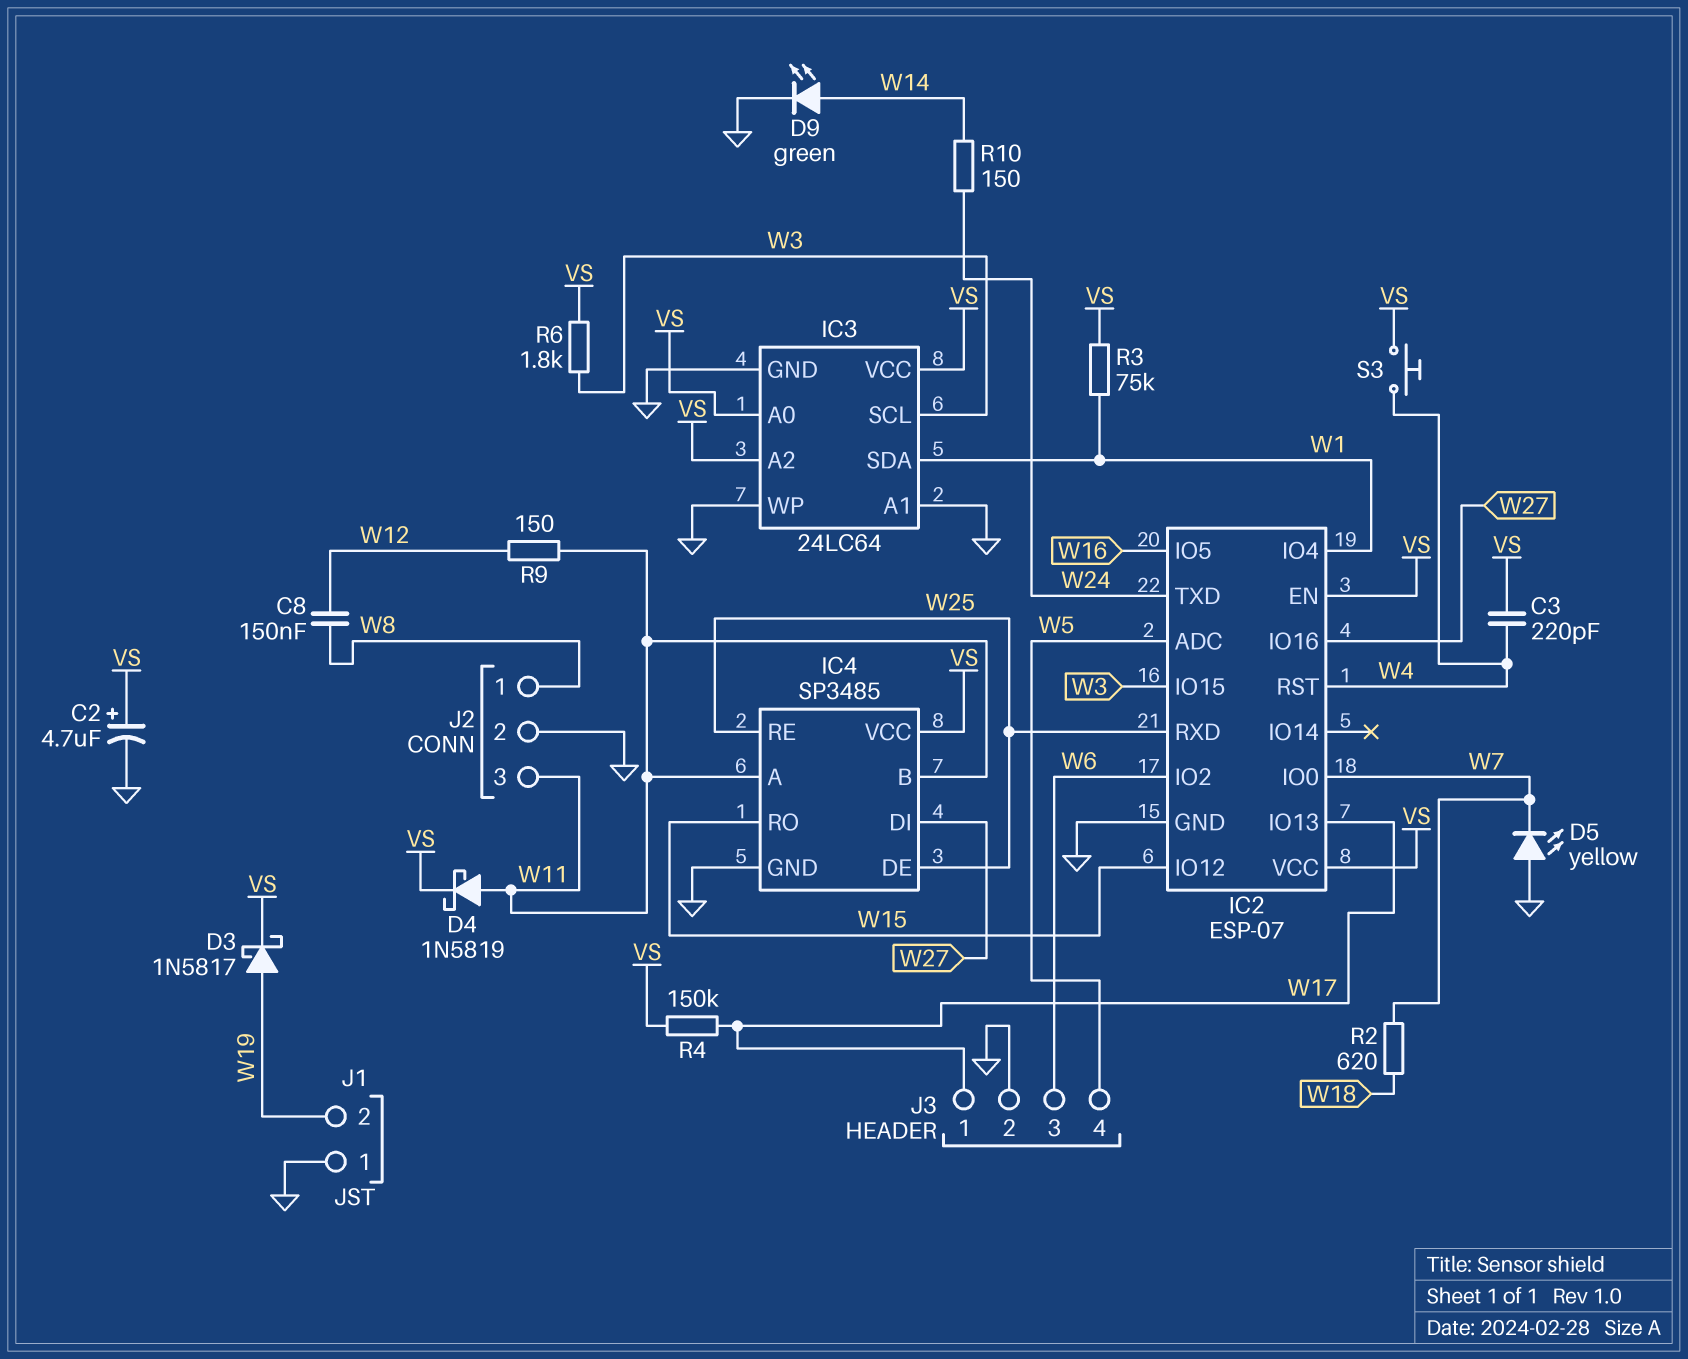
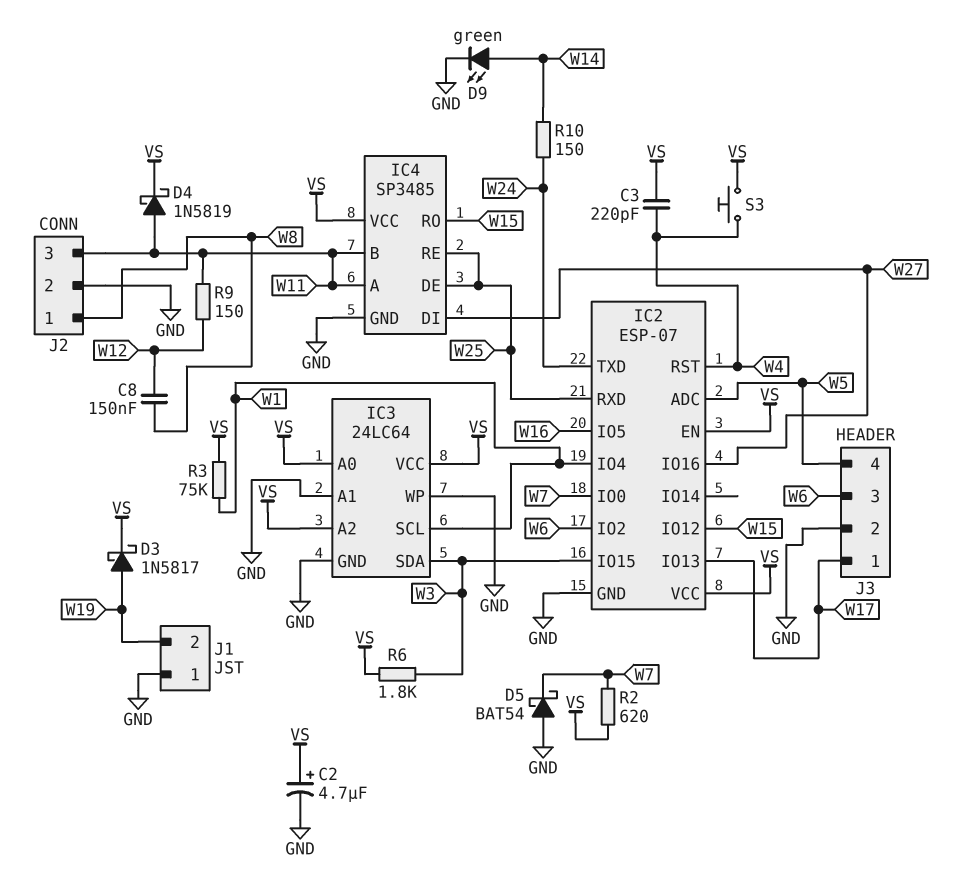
D5: LED yellow (A GND, K W7) -> schottky BAT54 (A GND, K W7)
IC3 pin SCL: W3 -> W1
IC3 pin SDA: W1 -> W3
R2: 620 (W7, W18) -> 620 (VS, W7)
R4: 150k (VS, W17) -> none

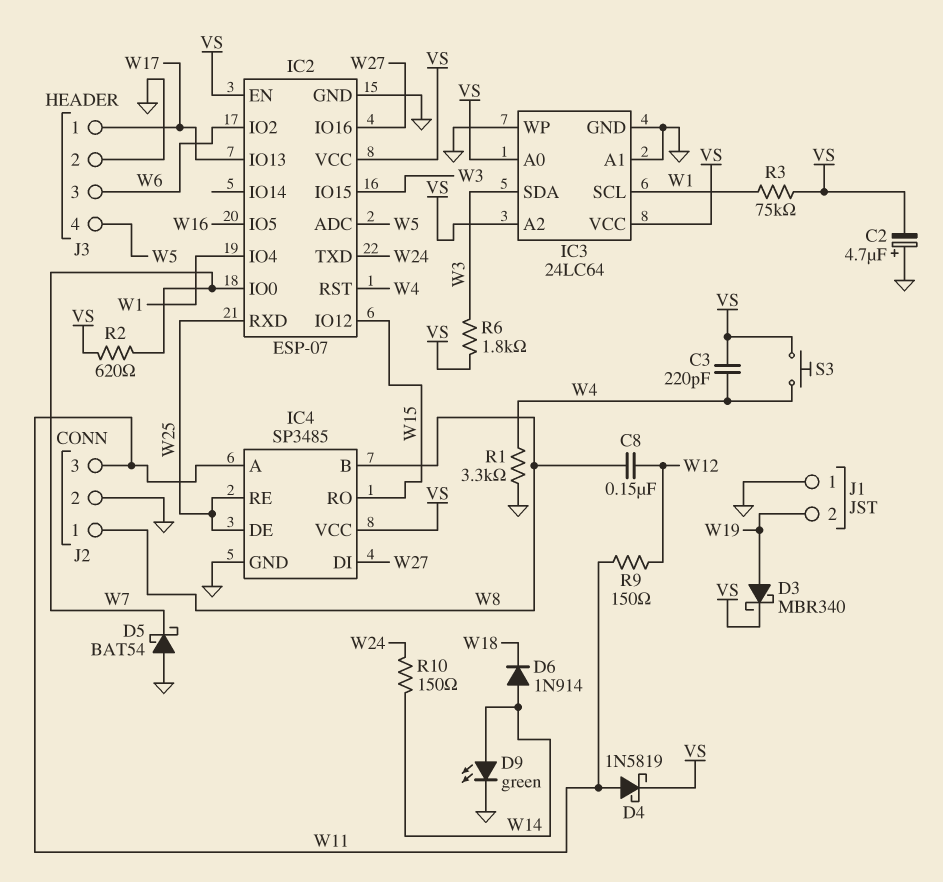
C2: 4.7uF (plus VS, minus GND) -> 4.7uF (plus GND, minus VS)
D3: schottky 1N5817 (A W19, K VS) -> schottky MBR340 (A W19, K VS)
D6: none -> diode 1N914 (A W14, K W18)
IC4 pin B: W11 -> W8
R1: none -> 3.3k (GND, W4)

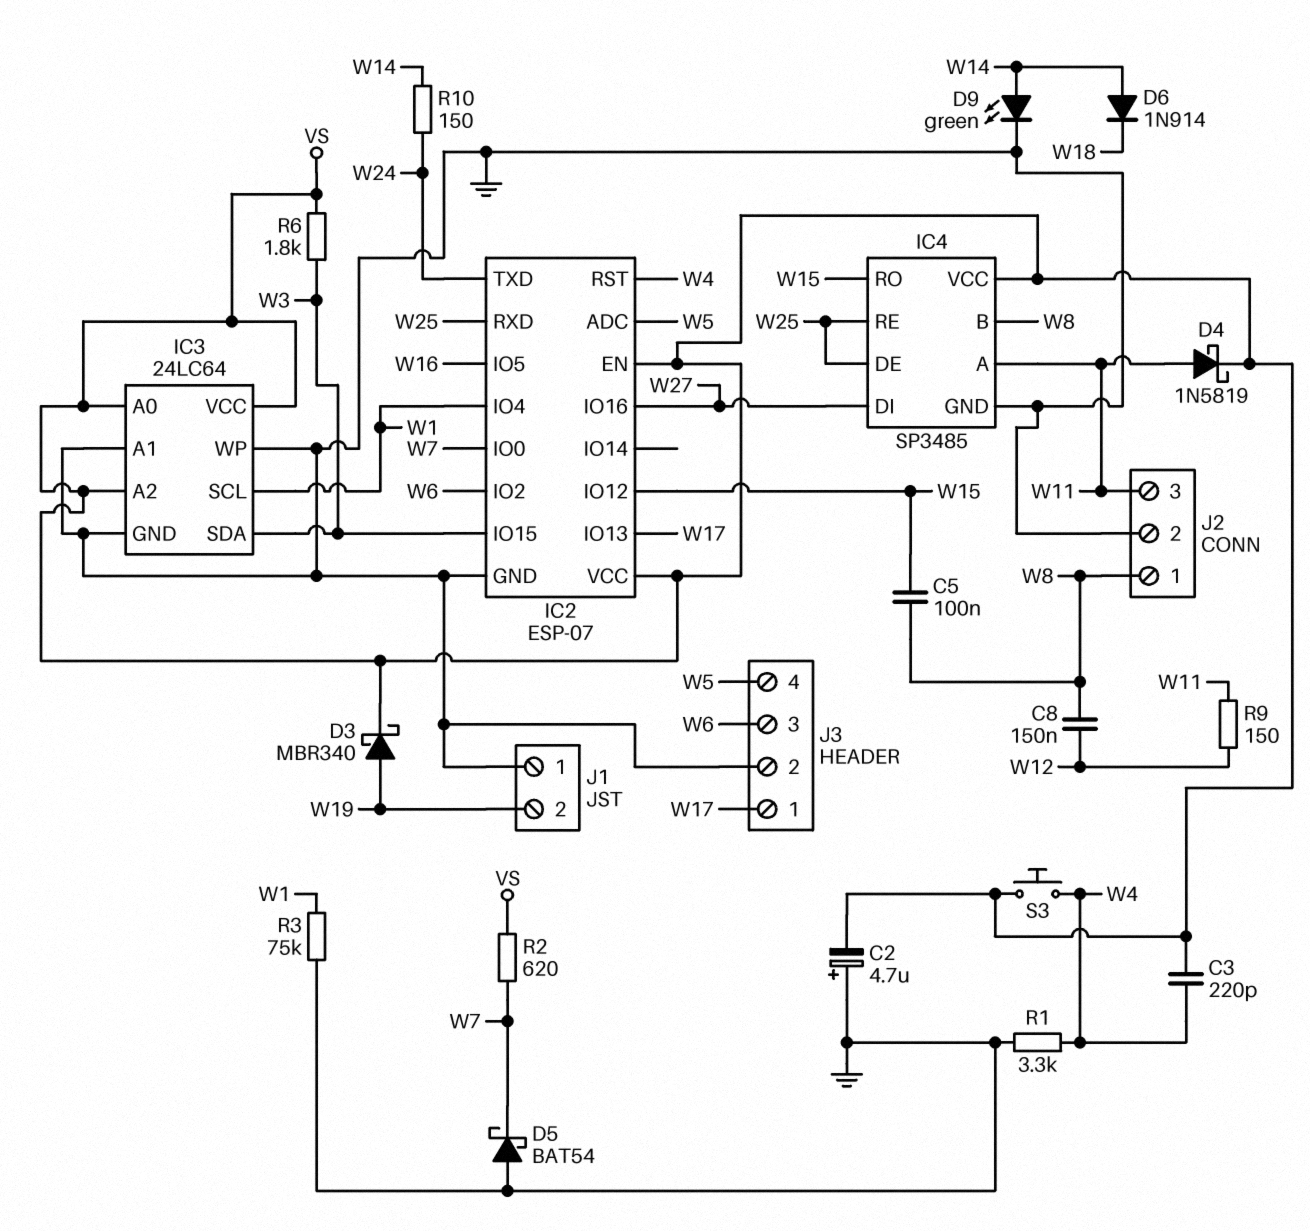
C5: none -> 100nF (W8, W15)
R3: 75k (VS, W1) -> 75k (GND, W1)

